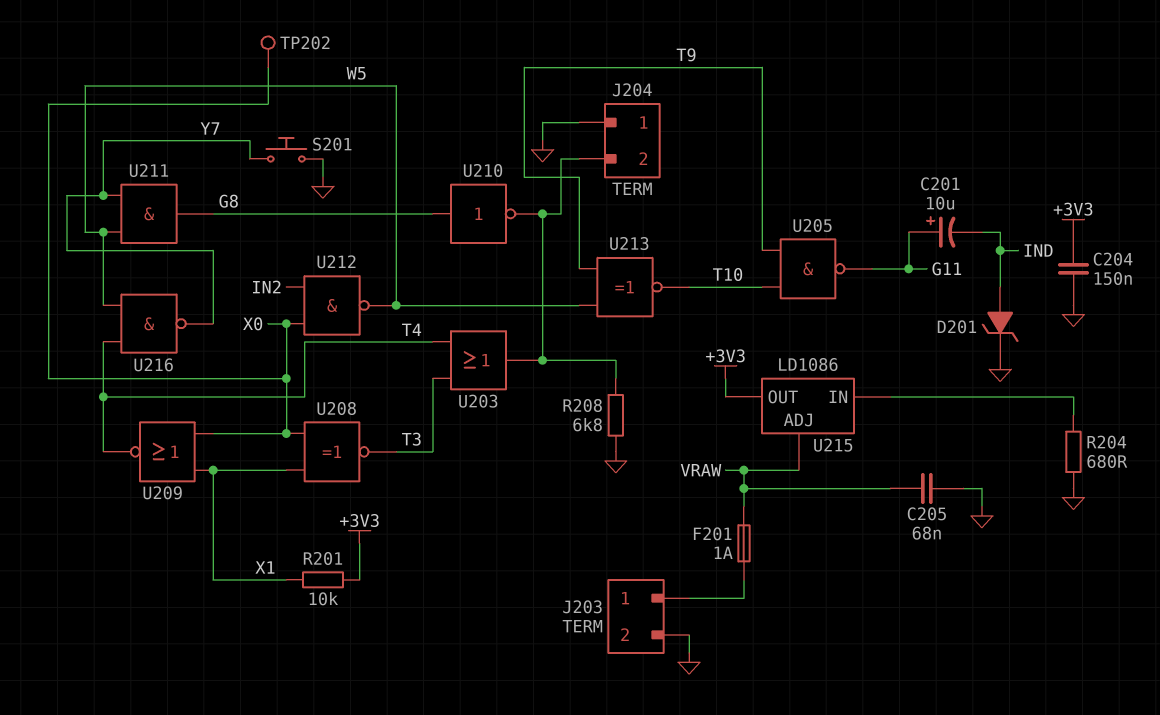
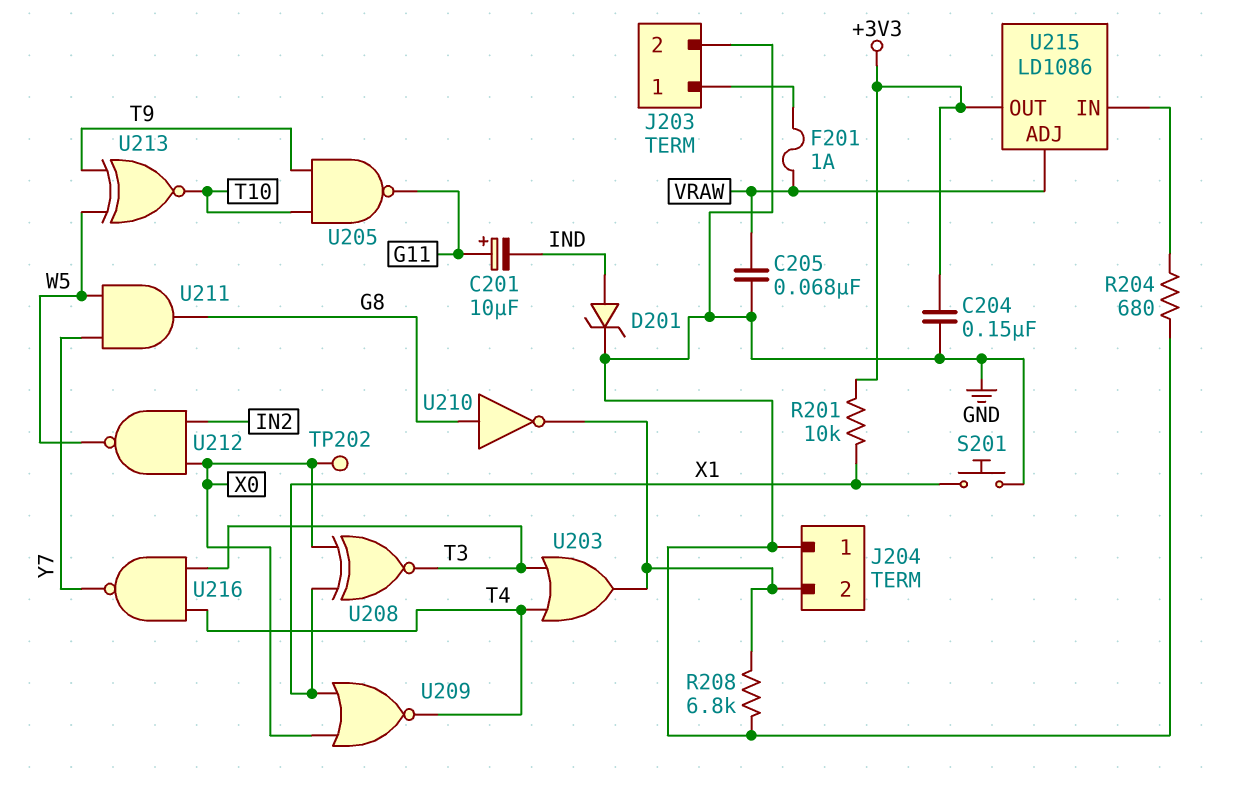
S201: button (GND, Y7) -> button (GND, X1)
U216: NAND (in T4, in W5, out Y7) -> NAND (in T3, in T4, out Y7)

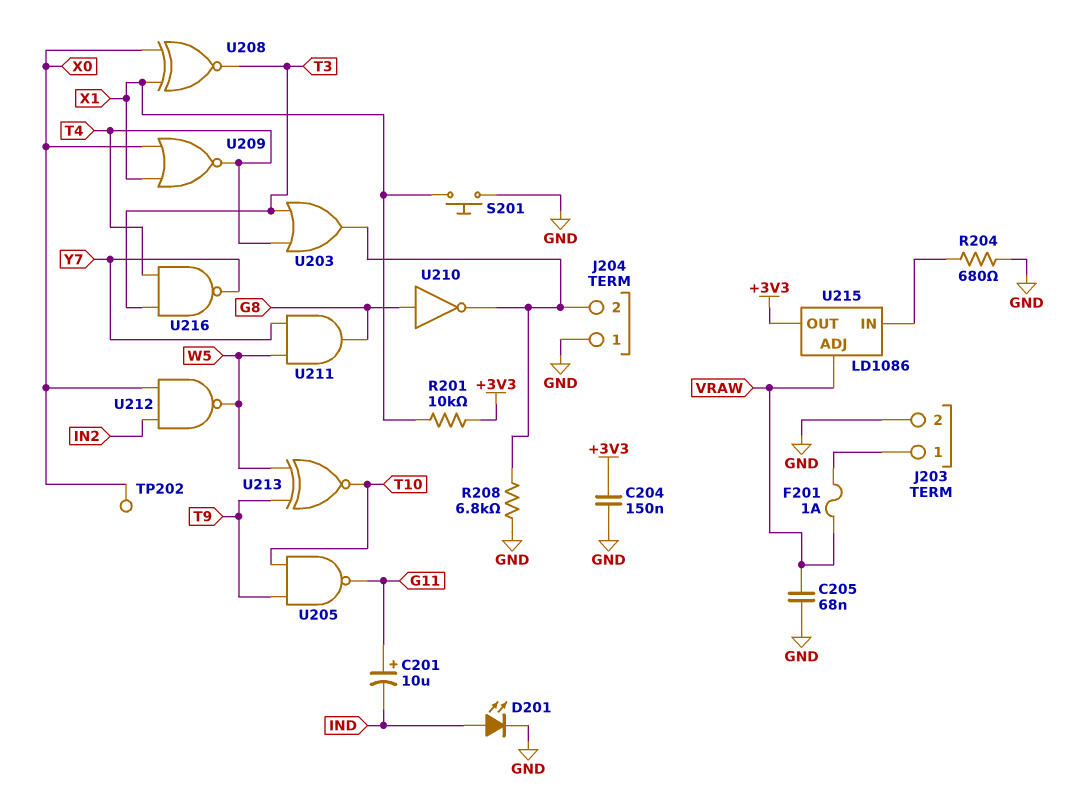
D201: zener (A IND, K GND) -> LED (A IND, K GND)

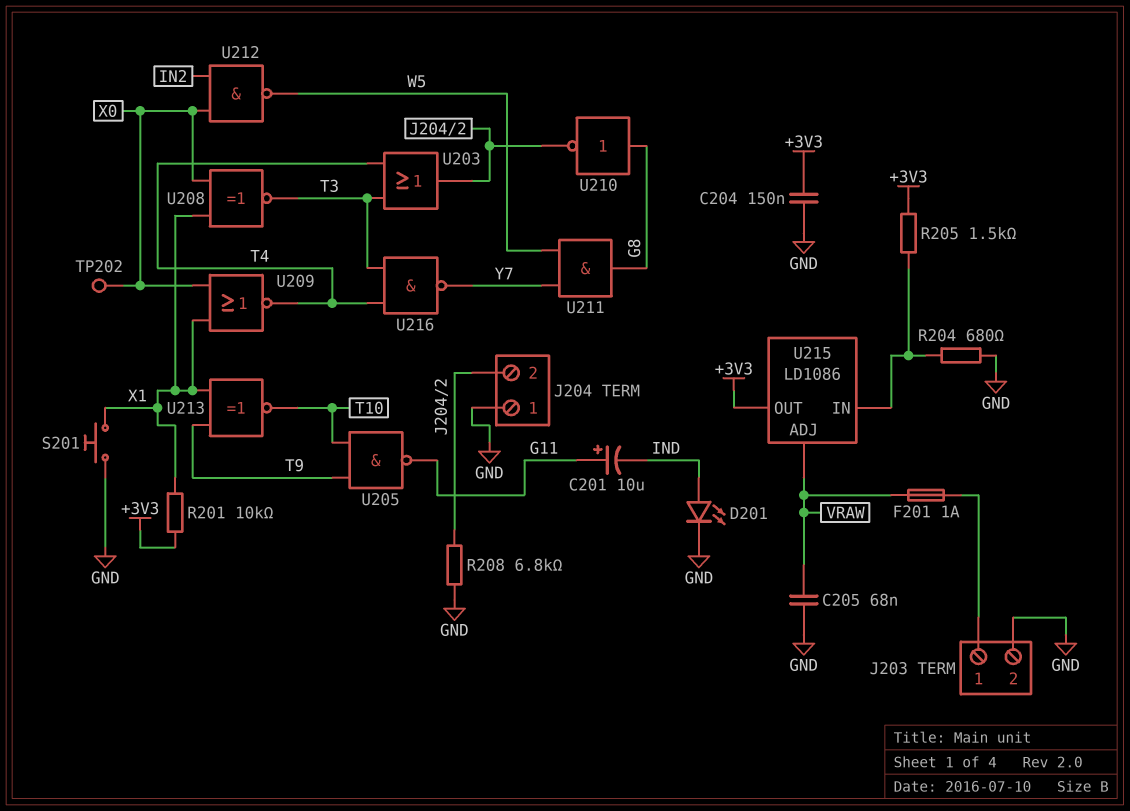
R205: none -> 1.5k (+3V3, U215/IN)
U213: XNOR (in T9, in W5, out T10) -> XNOR (in T9, in X1, out T10)

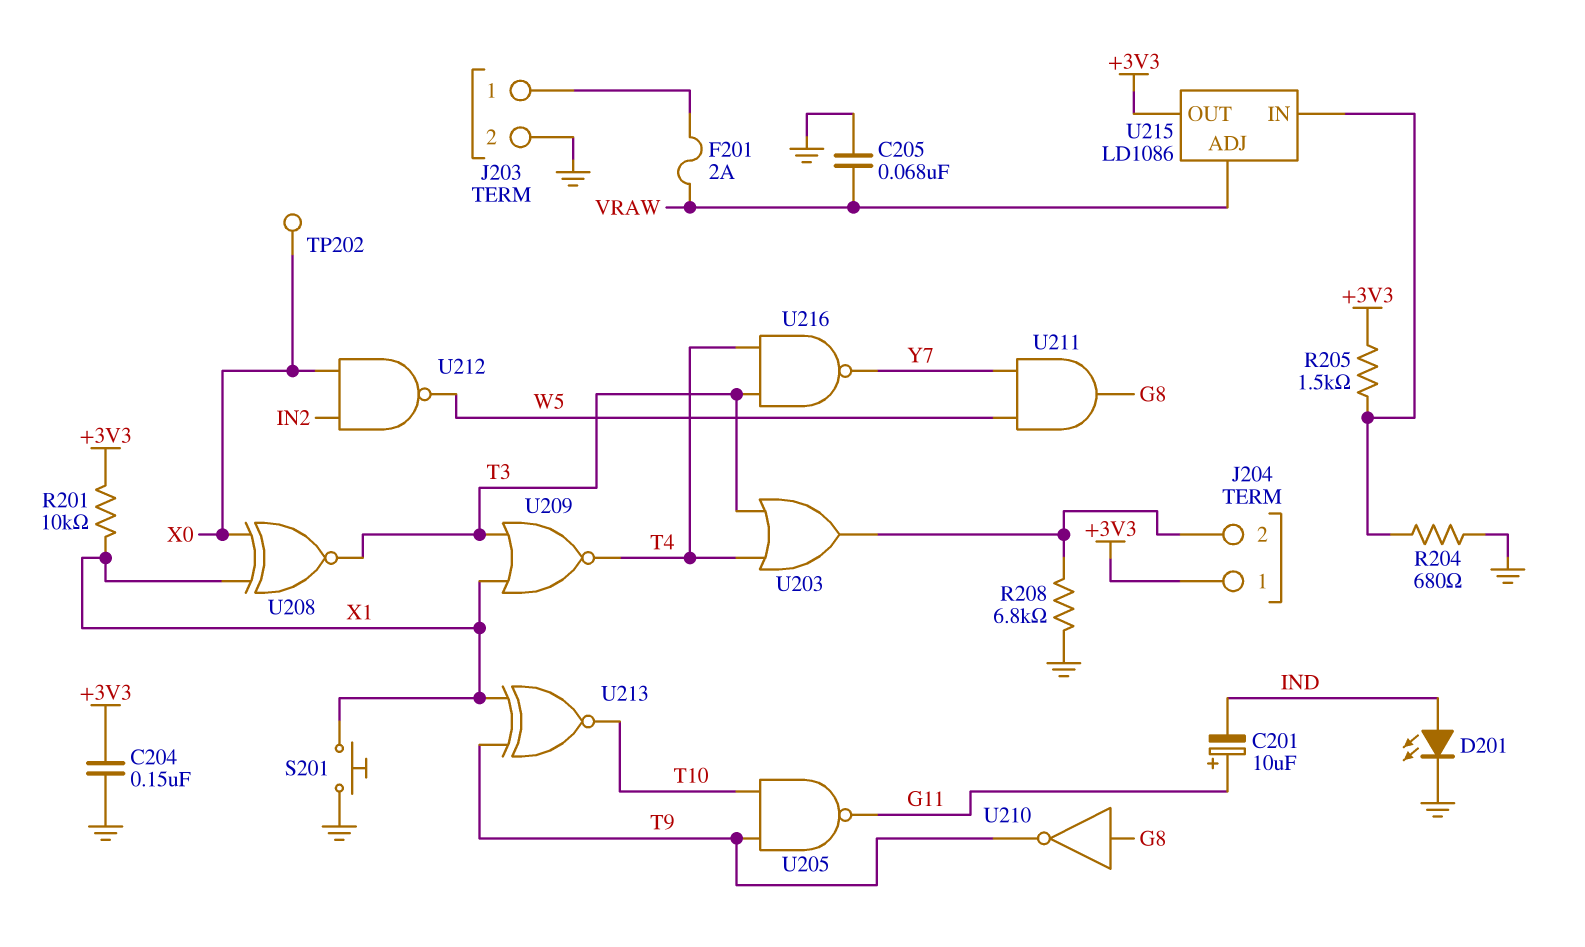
F201: 1A (J203/1, VRAW) -> 2A (J203/1, VRAW)
J204 pin 1: GND -> +3V3
U209: NOR (in X0, in X1, out T4) -> NOR (in T3, in X1, out T4)
U210: NOT (in G8, out J204/2) -> NOT (in G8, out T9)

